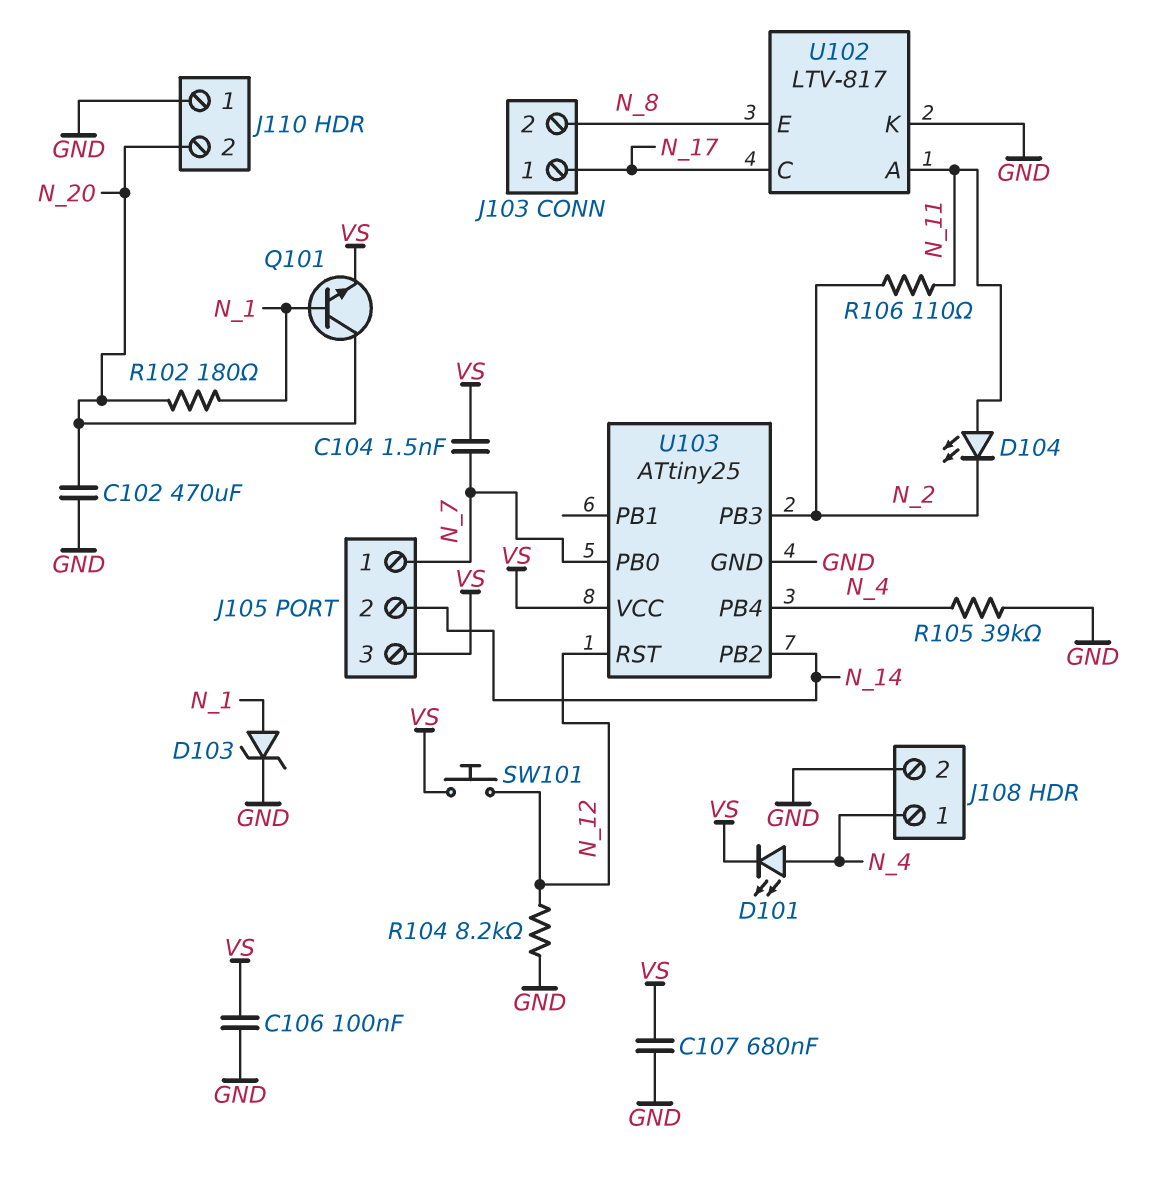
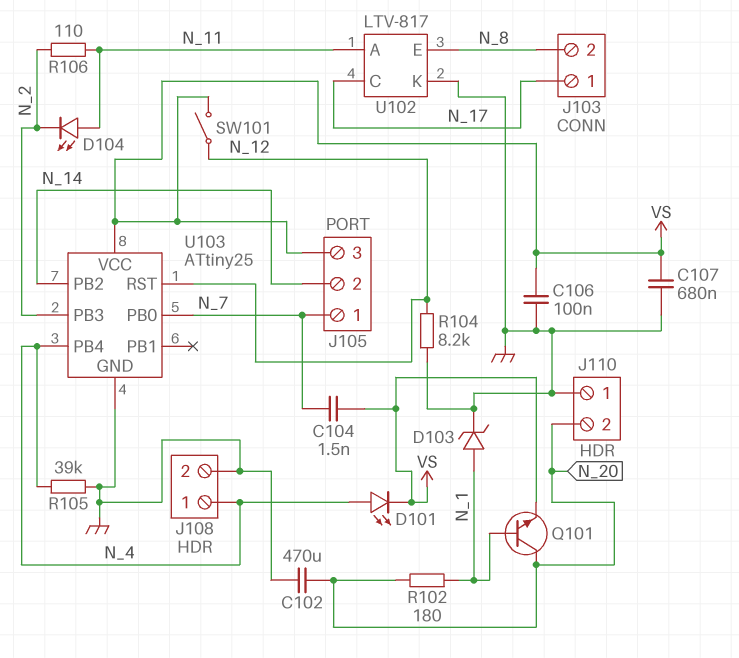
SW101: button (N_12, VS) -> switch (N_12, VS)

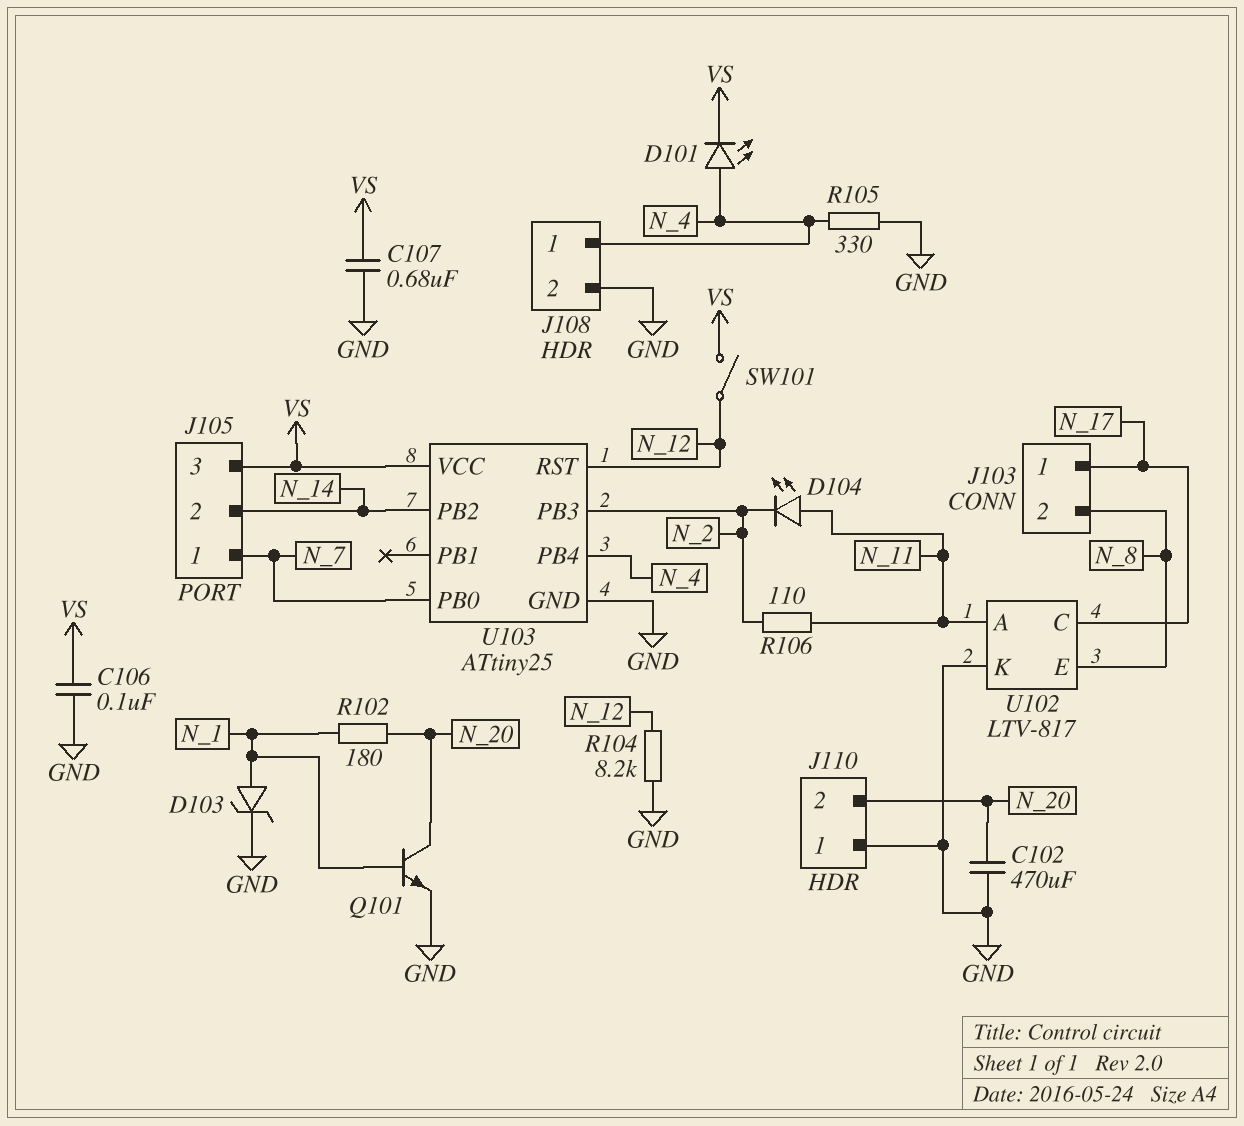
C104: 1.5nF (N_7, VS) -> none
Q101: NPN (B N_1, C N_20, E VS) -> NPN (B N_1, C N_20, E GND)
R105: 39k (GND, N_4) -> 330 (GND, N_4)

